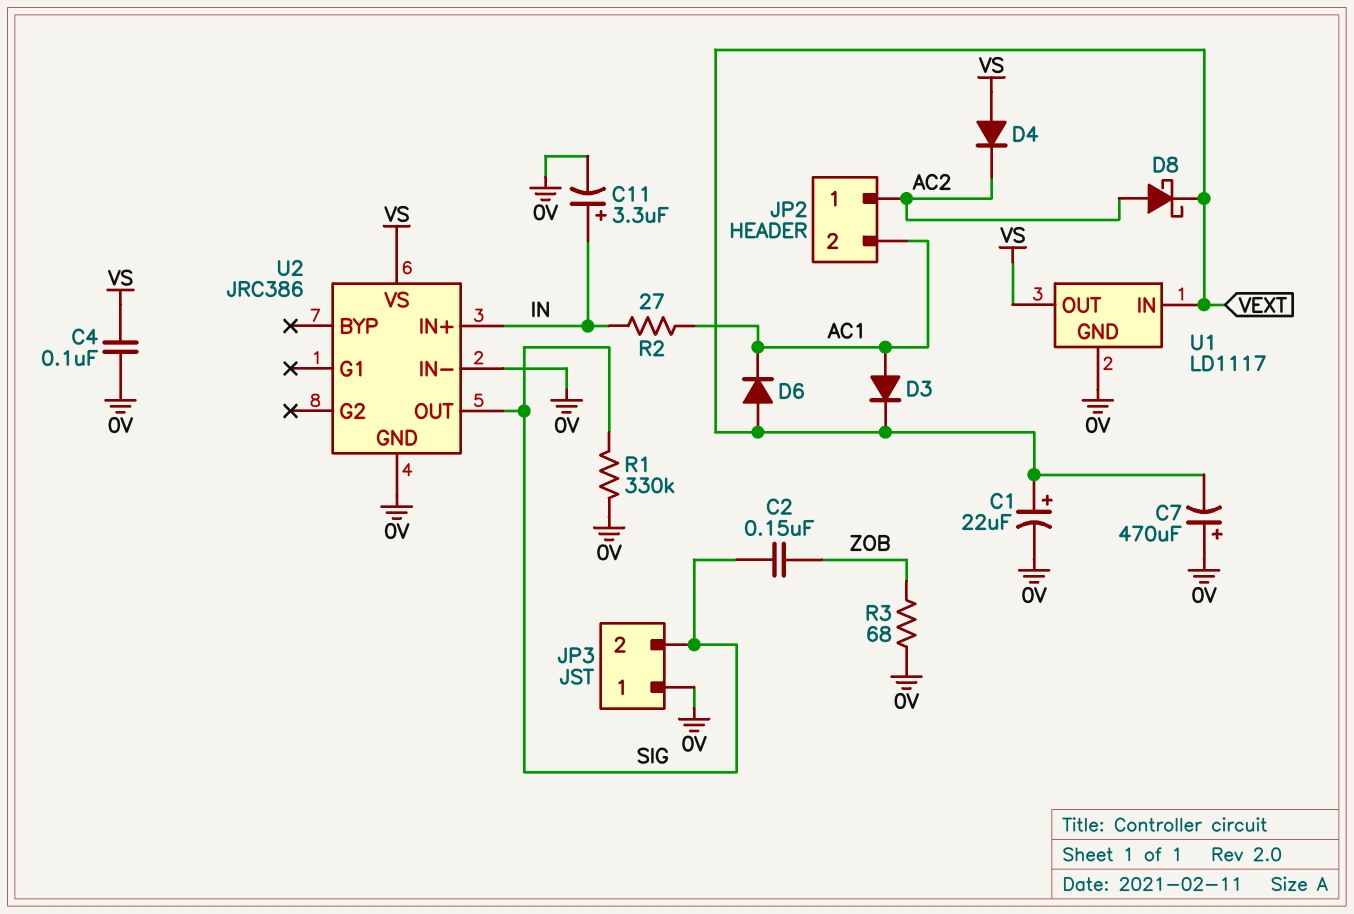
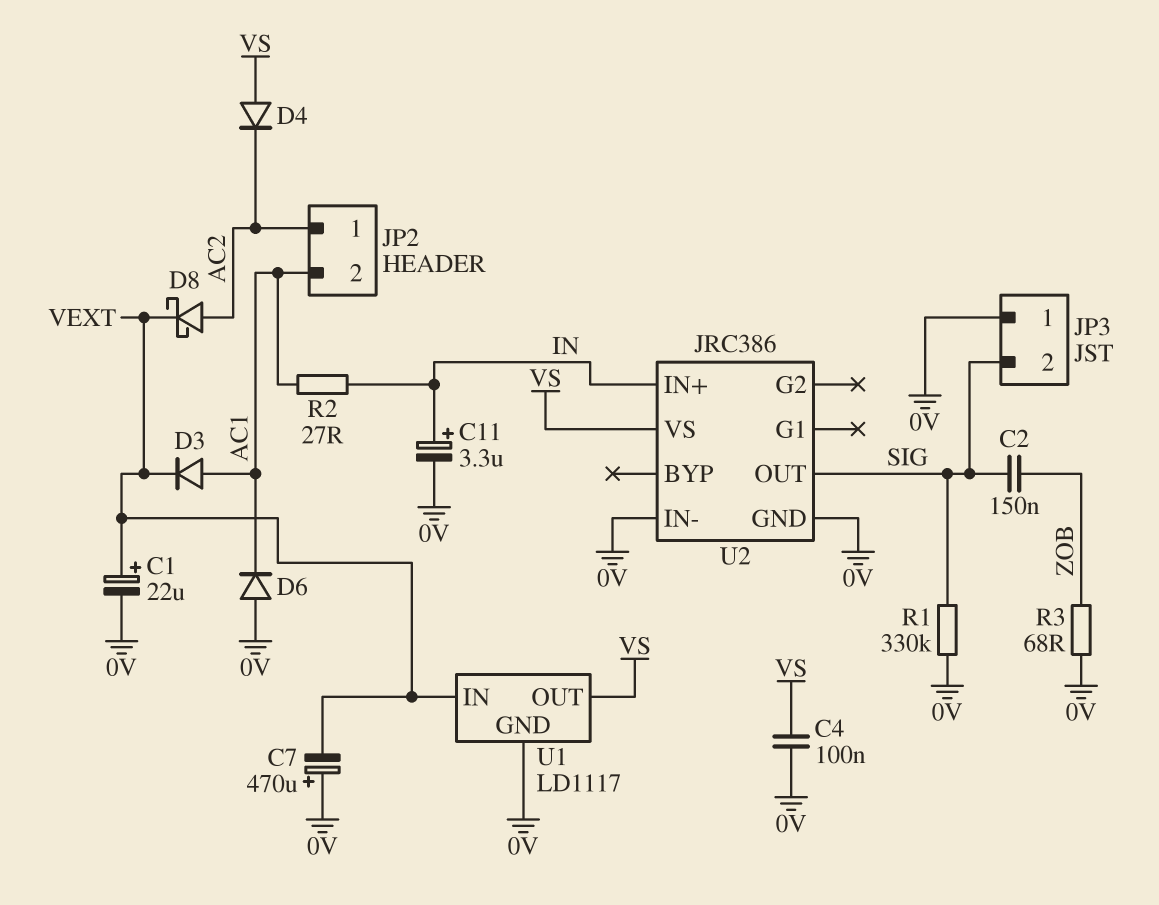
D6: diode (A VEXT, K AC1) -> diode (A 0V, K AC1)

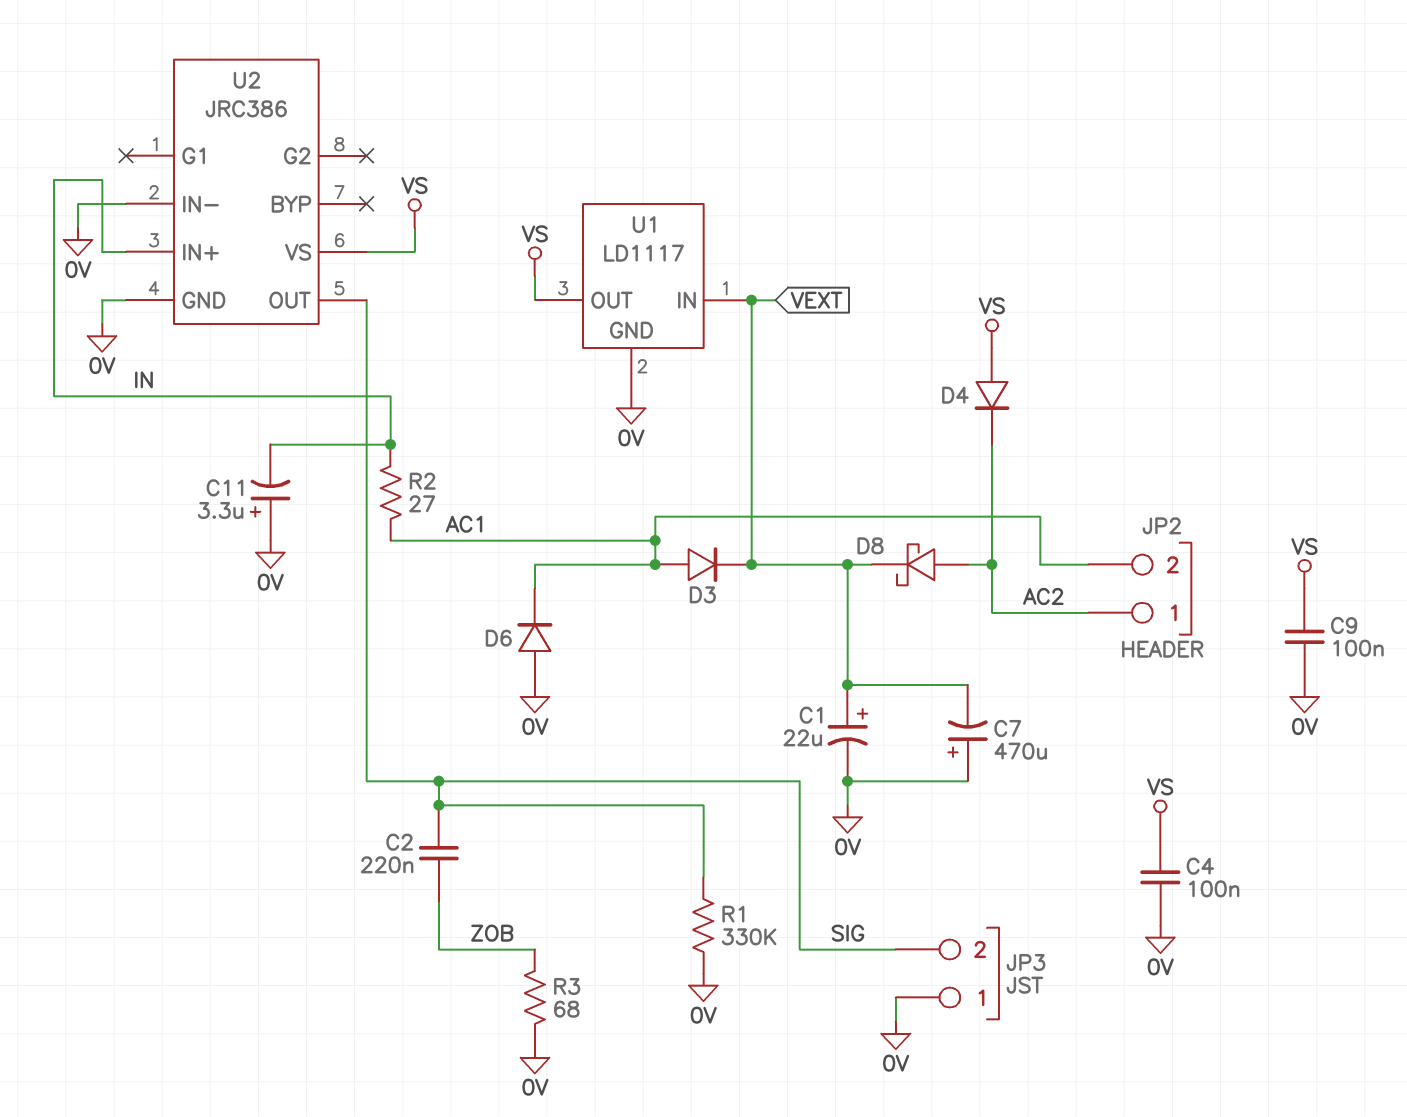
C2: 150nF (SIG, ZOB) -> 220nF (SIG, ZOB)
C9: none -> 100nF (0V, VS)
C11: 3.3uF (plus IN, minus 0V) -> 3.3uF (plus 0V, minus IN)

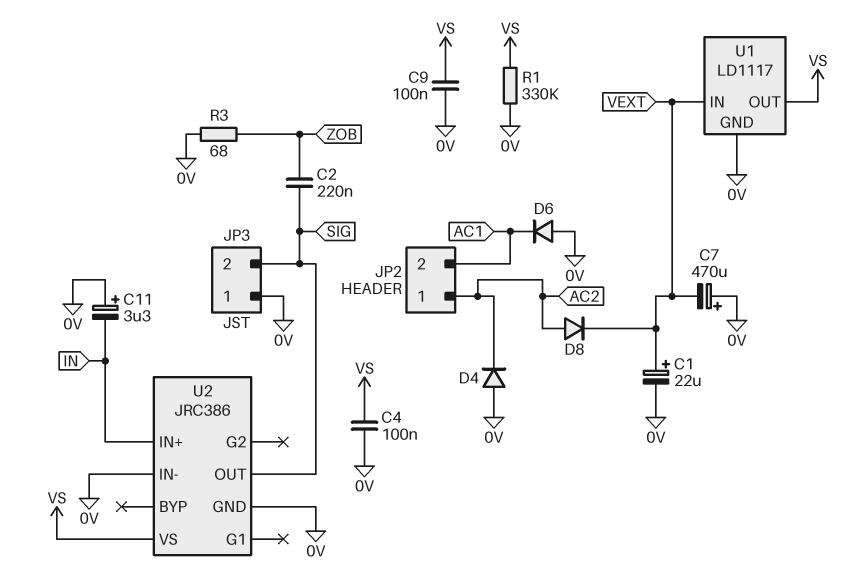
D3: diode (A AC1, K VEXT) -> none
D4: diode (A VS, K AC2) -> diode (A 0V, K AC2)
D8: schottky (A AC2, K VEXT) -> diode (A AC2, K VEXT)
R1: 330k (0V, SIG) -> 330k (0V, VS)
R2: 27 (AC1, IN) -> none

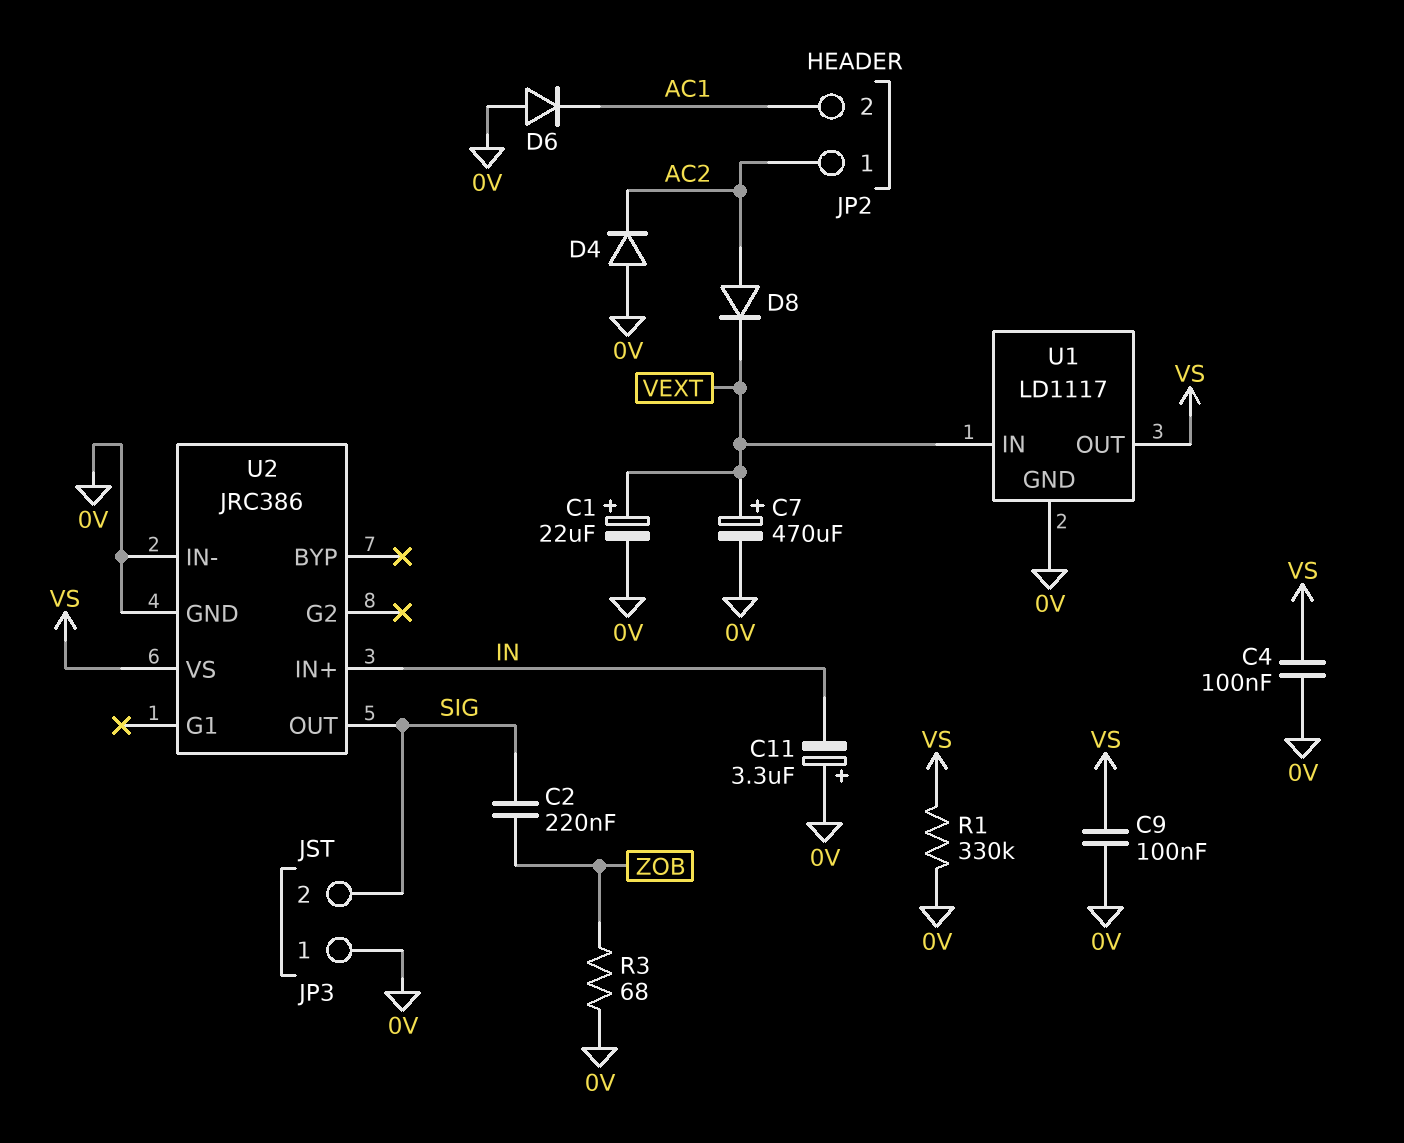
C7: 470uF (plus 0V, minus VEXT) -> 470uF (plus VEXT, minus 0V)

